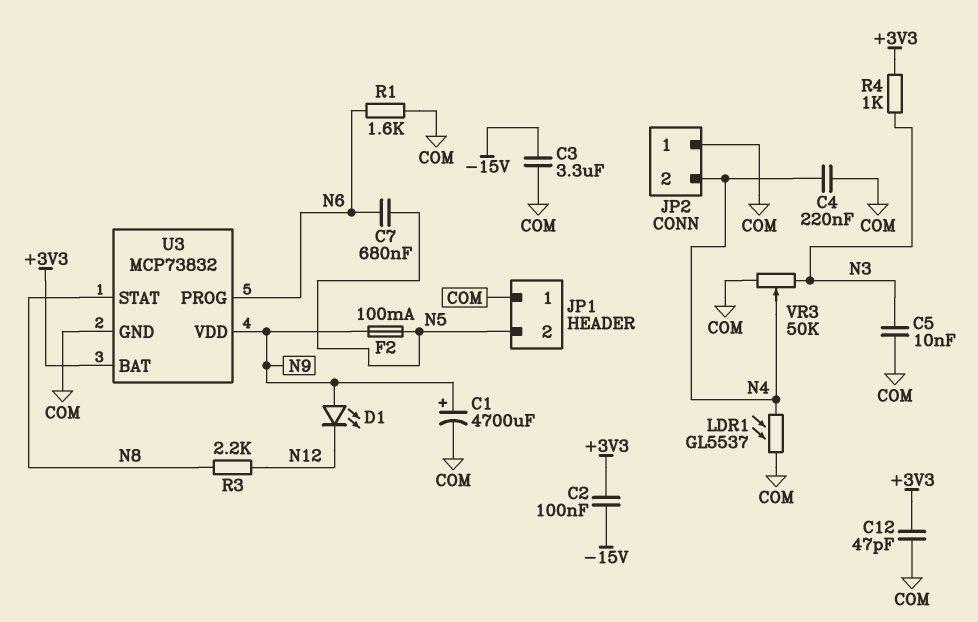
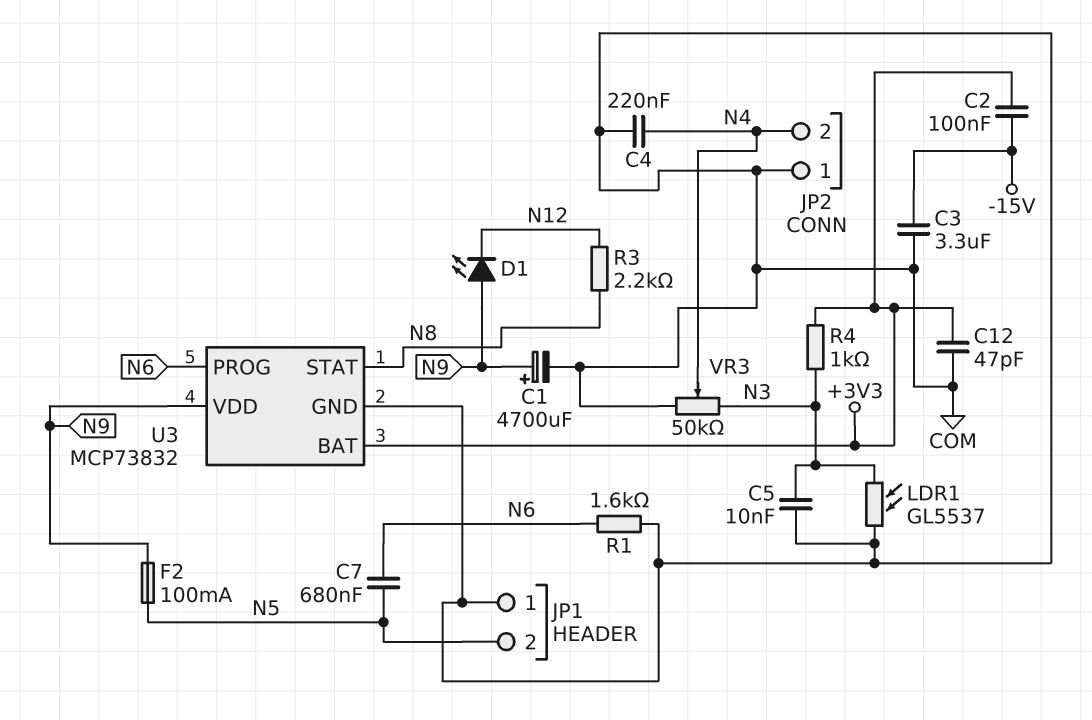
LDR1: GL5537 (COM, N4) -> GL5537 (COM, N3)

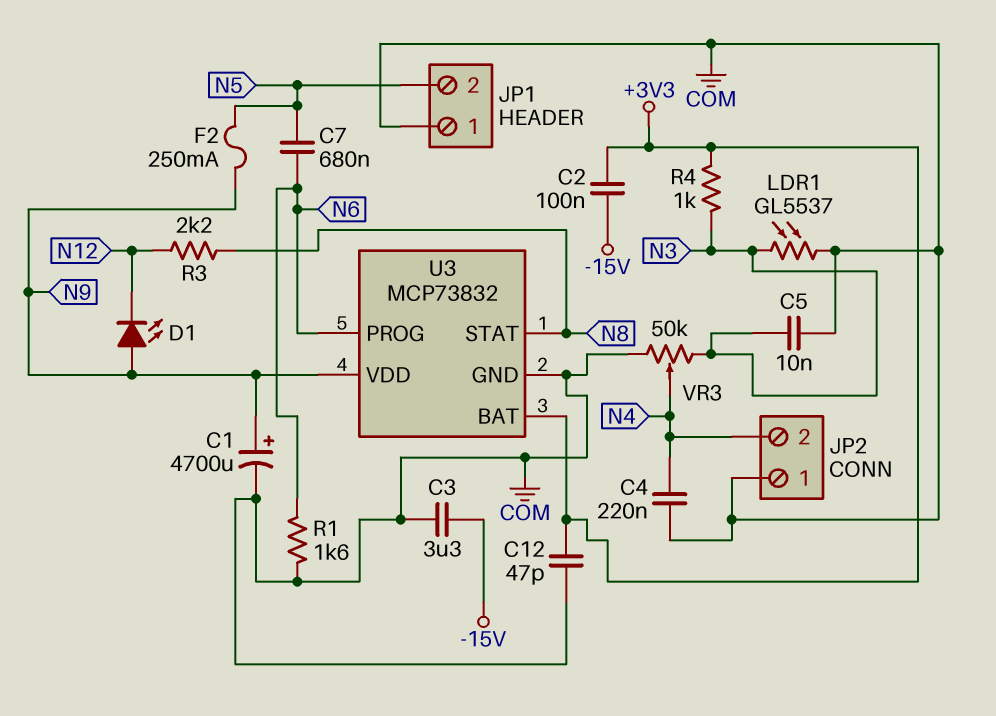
F2: 100mA (N5, N9) -> 250mA (N5, N9)

